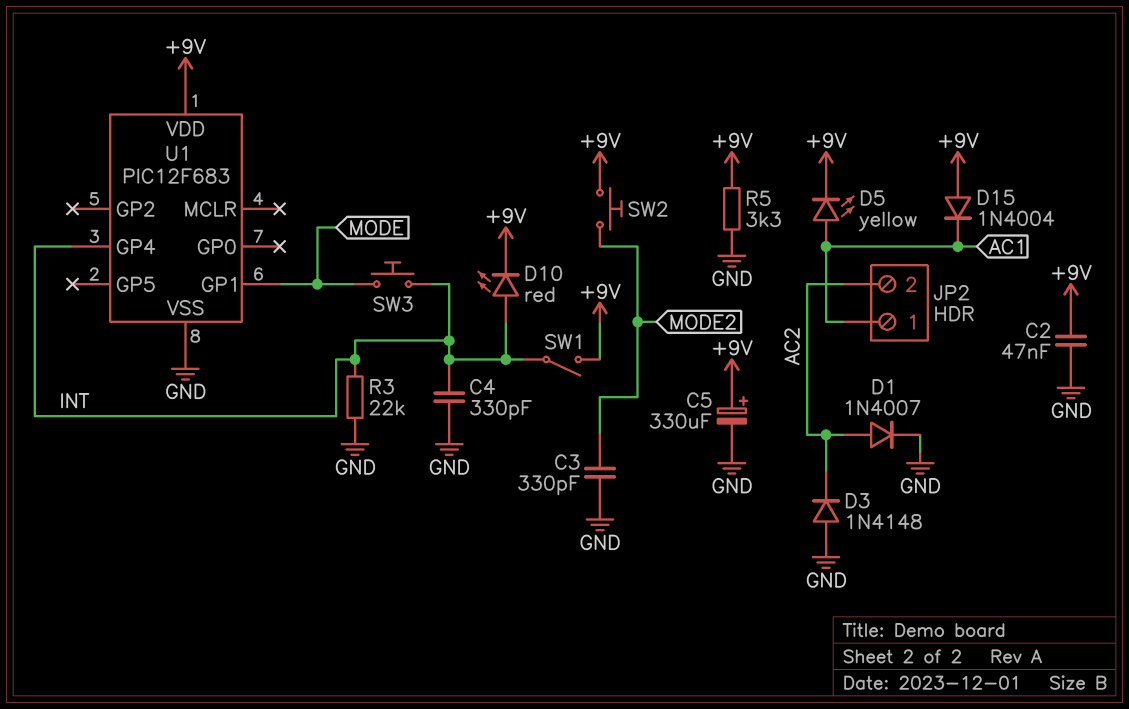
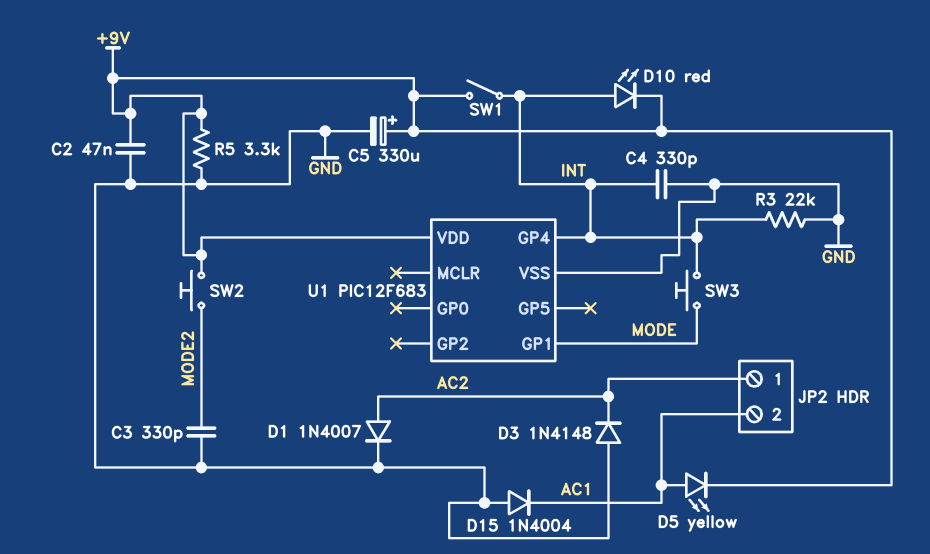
D15: diode 1N4004 (A +9V, K AC1) -> diode 1N4004 (A GND, K AC1)
JP2 pin 1: AC1 -> AC2
JP2 pin 2: AC2 -> AC1

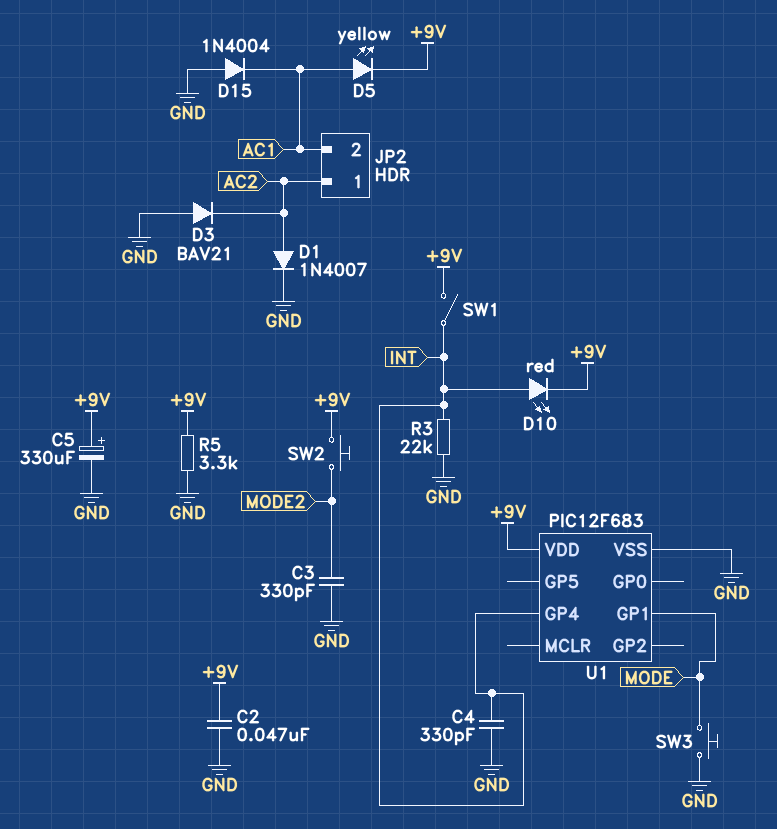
D3: diode 1N4148 (A GND, K AC2) -> diode BAV21 (A GND, K AC2)
SW3: button (INT, MODE) -> button (GND, MODE)

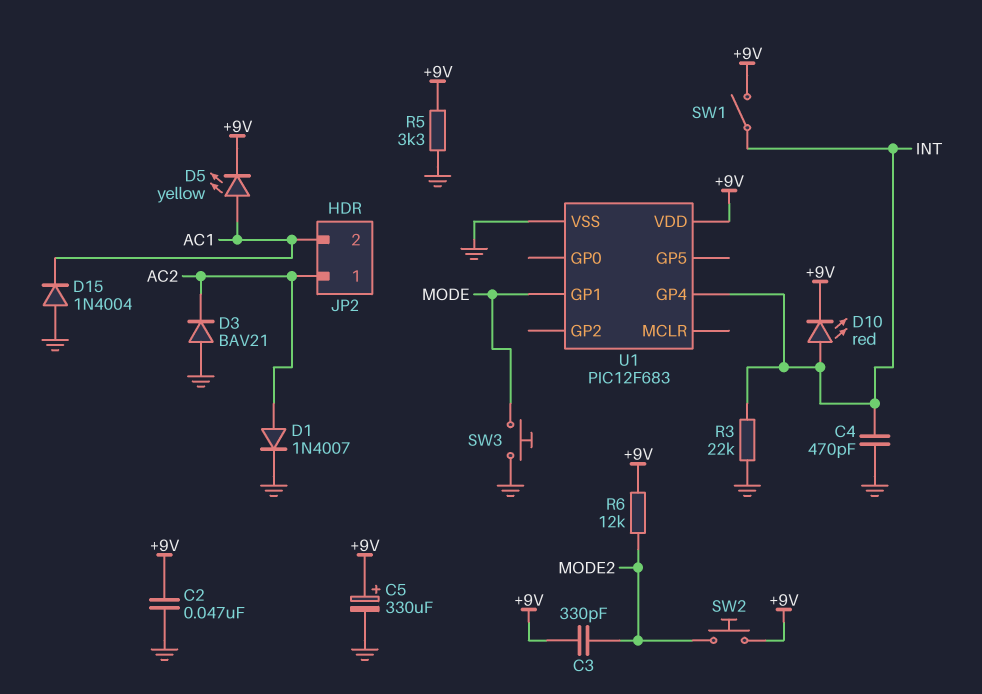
C3: 330pF (GND, MODE2) -> 330pF (+9V, MODE2)
C4: 330pF (GND, INT) -> 470pF (GND, INT)
R6: none -> 12k (+9V, MODE2)

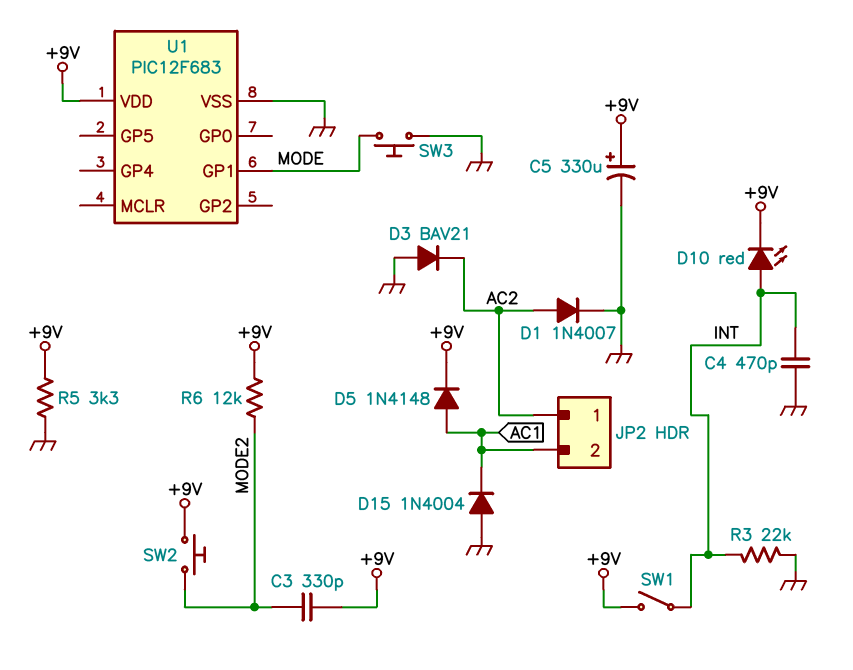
C2: 47nF (+9V, GND) -> none
D5: LED yellow (A AC1, K +9V) -> diode 1N4148 (A AC1, K +9V)
U1 pin GP4: INT -> none

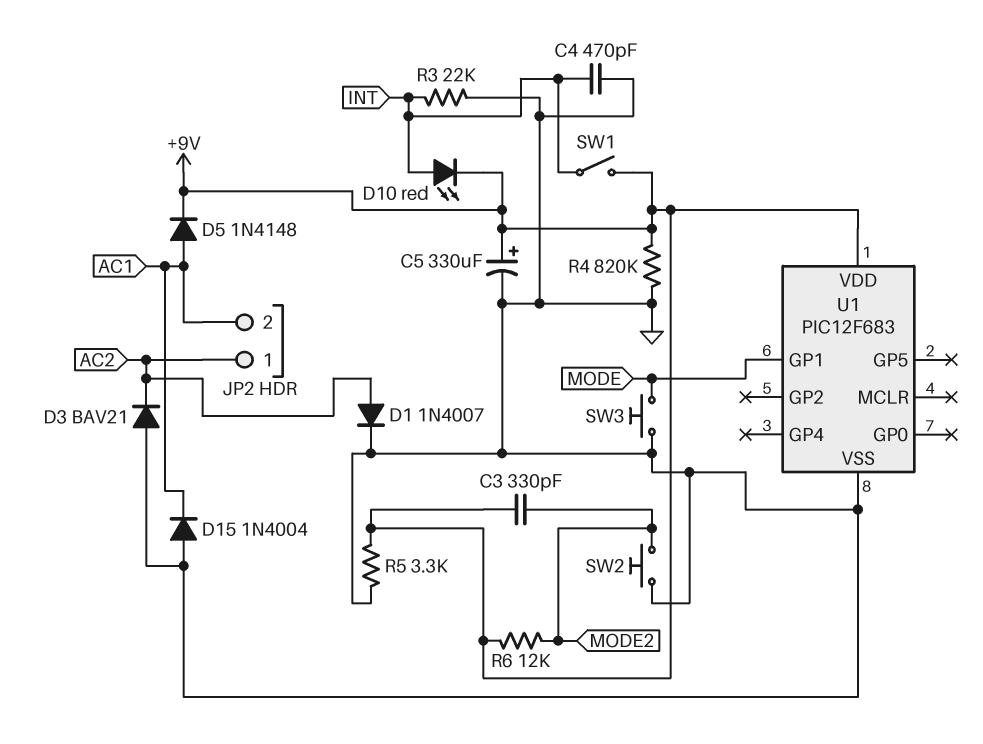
R4: none -> 820k (+9V, GND)
SW2: button (+9V, MODE2) -> button (GND, MODE2)

